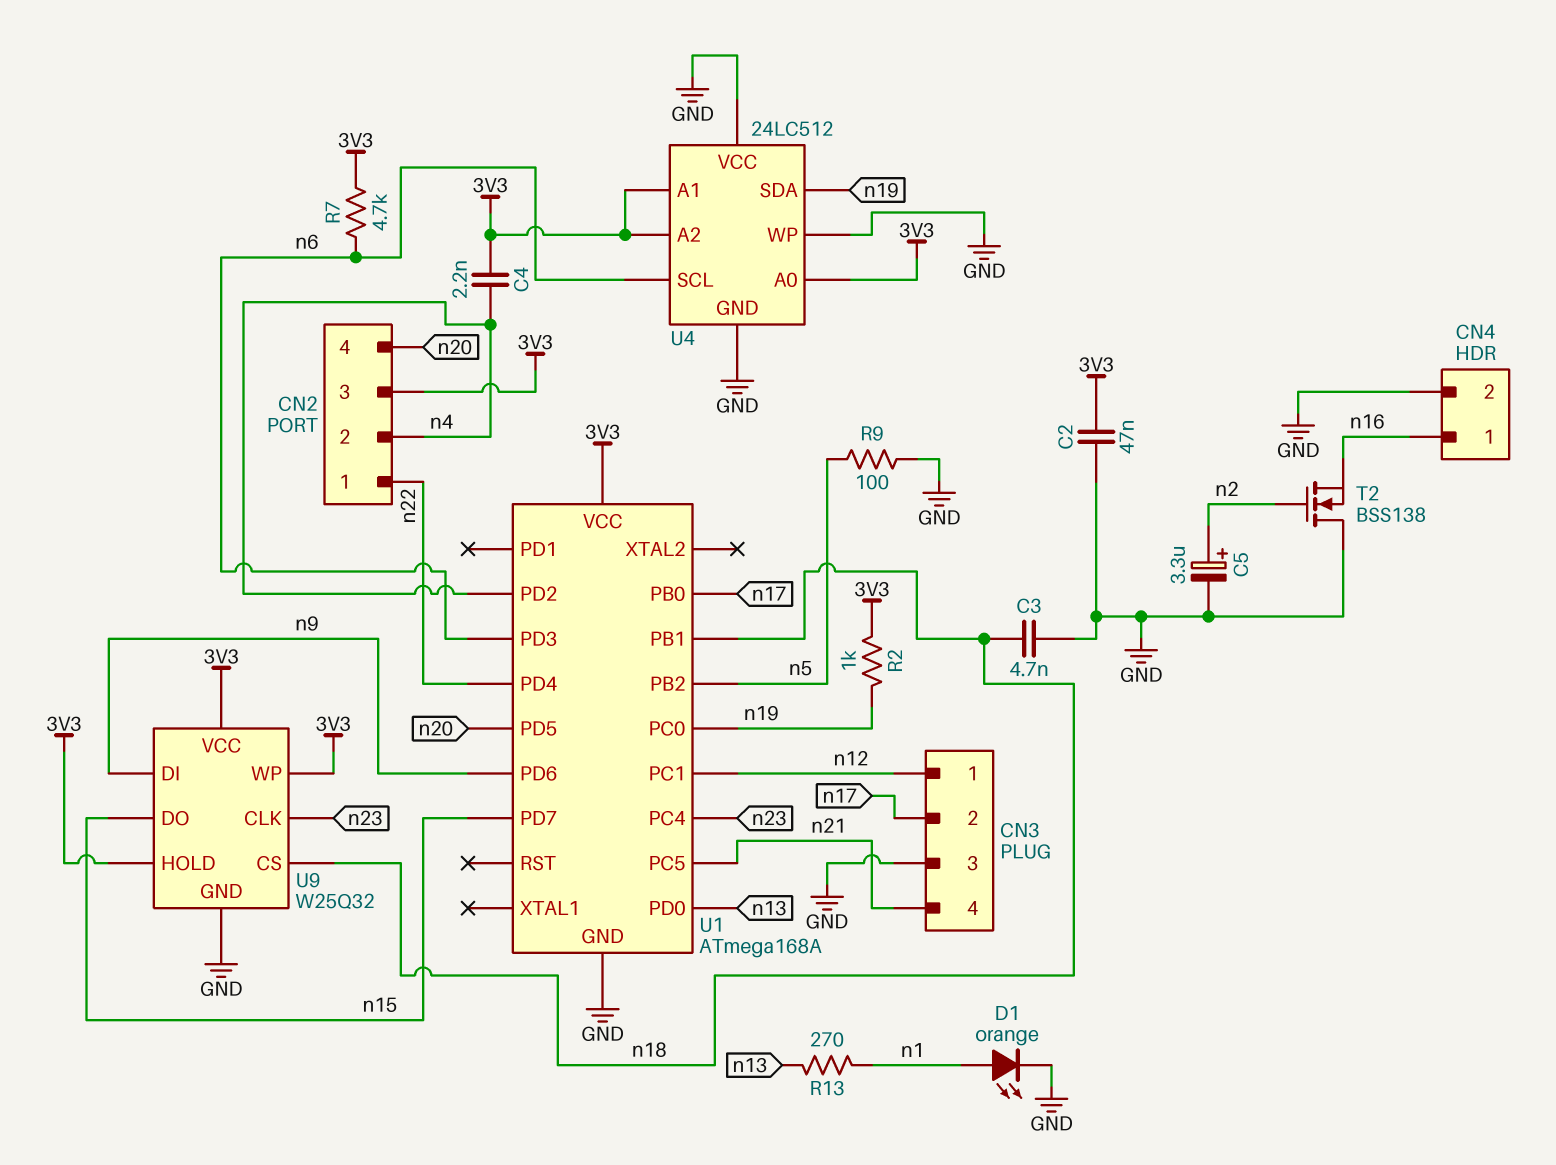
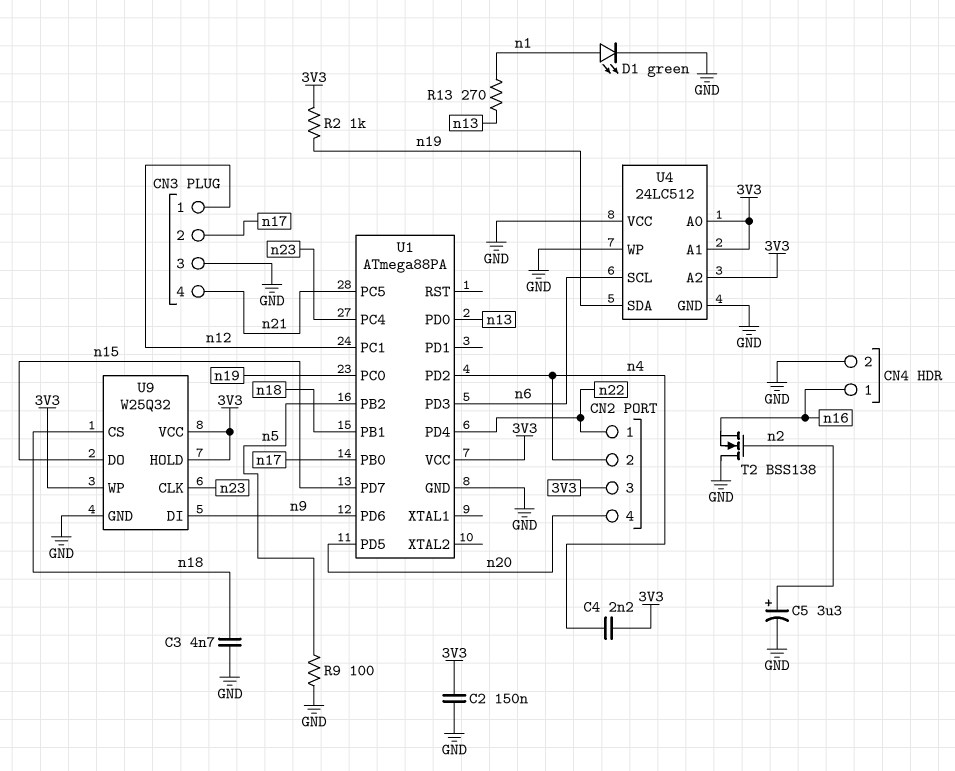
C2: 47nF (3V3, GND) -> 150nF (3V3, GND)
D1: LED orange (A n1, K GND) -> LED green (A n1, K GND)
R7: 4.7k (3V3, n6) -> none
U1: ATmega168A -> ATmega88PA

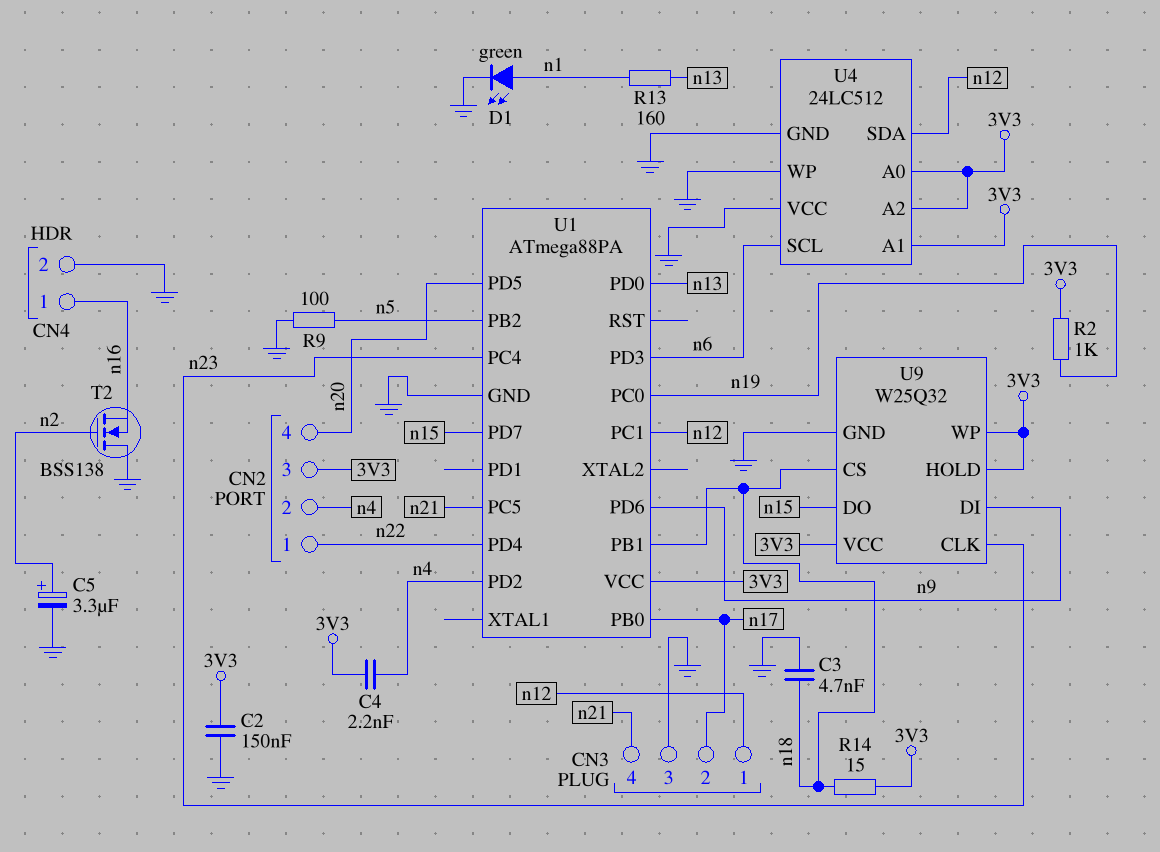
R13: 270 (n1, n13) -> 160 (n1, n13)
R14: none -> 15 (3V3, n18)
U4 pin SDA: n19 -> n12

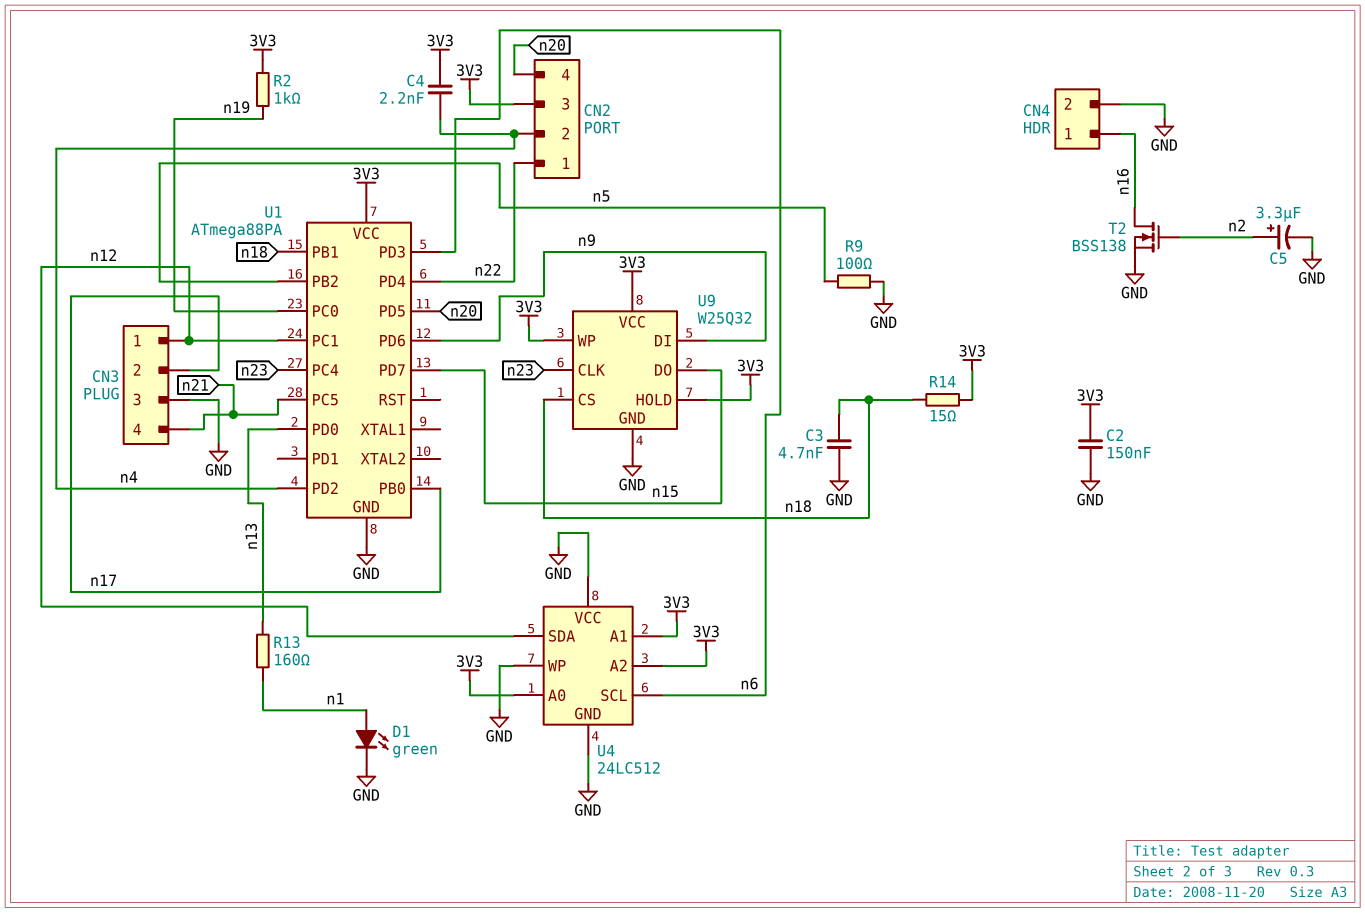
T2: NMOS BSS138 (G n2, D GND, S n16) -> NMOS BSS138 (G n2, D n16, S GND)

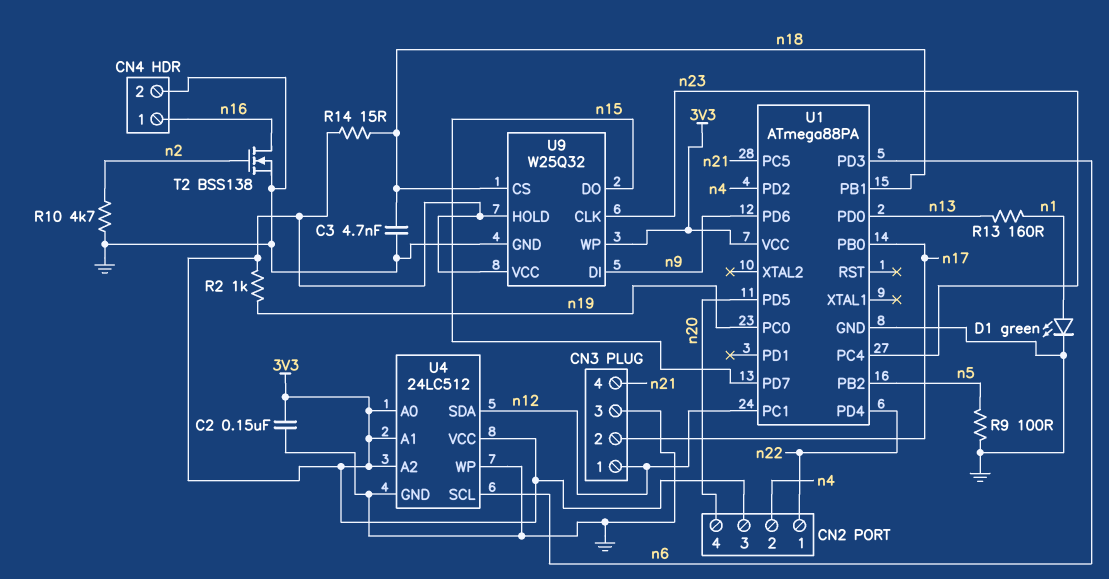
C4: 2.2nF (3V3, n4) -> none
C5: 3.3uF (plus n2, minus GND) -> none
R10: none -> 4.7k (GND, n2)
U4 pin VCC: GND -> 3V3

